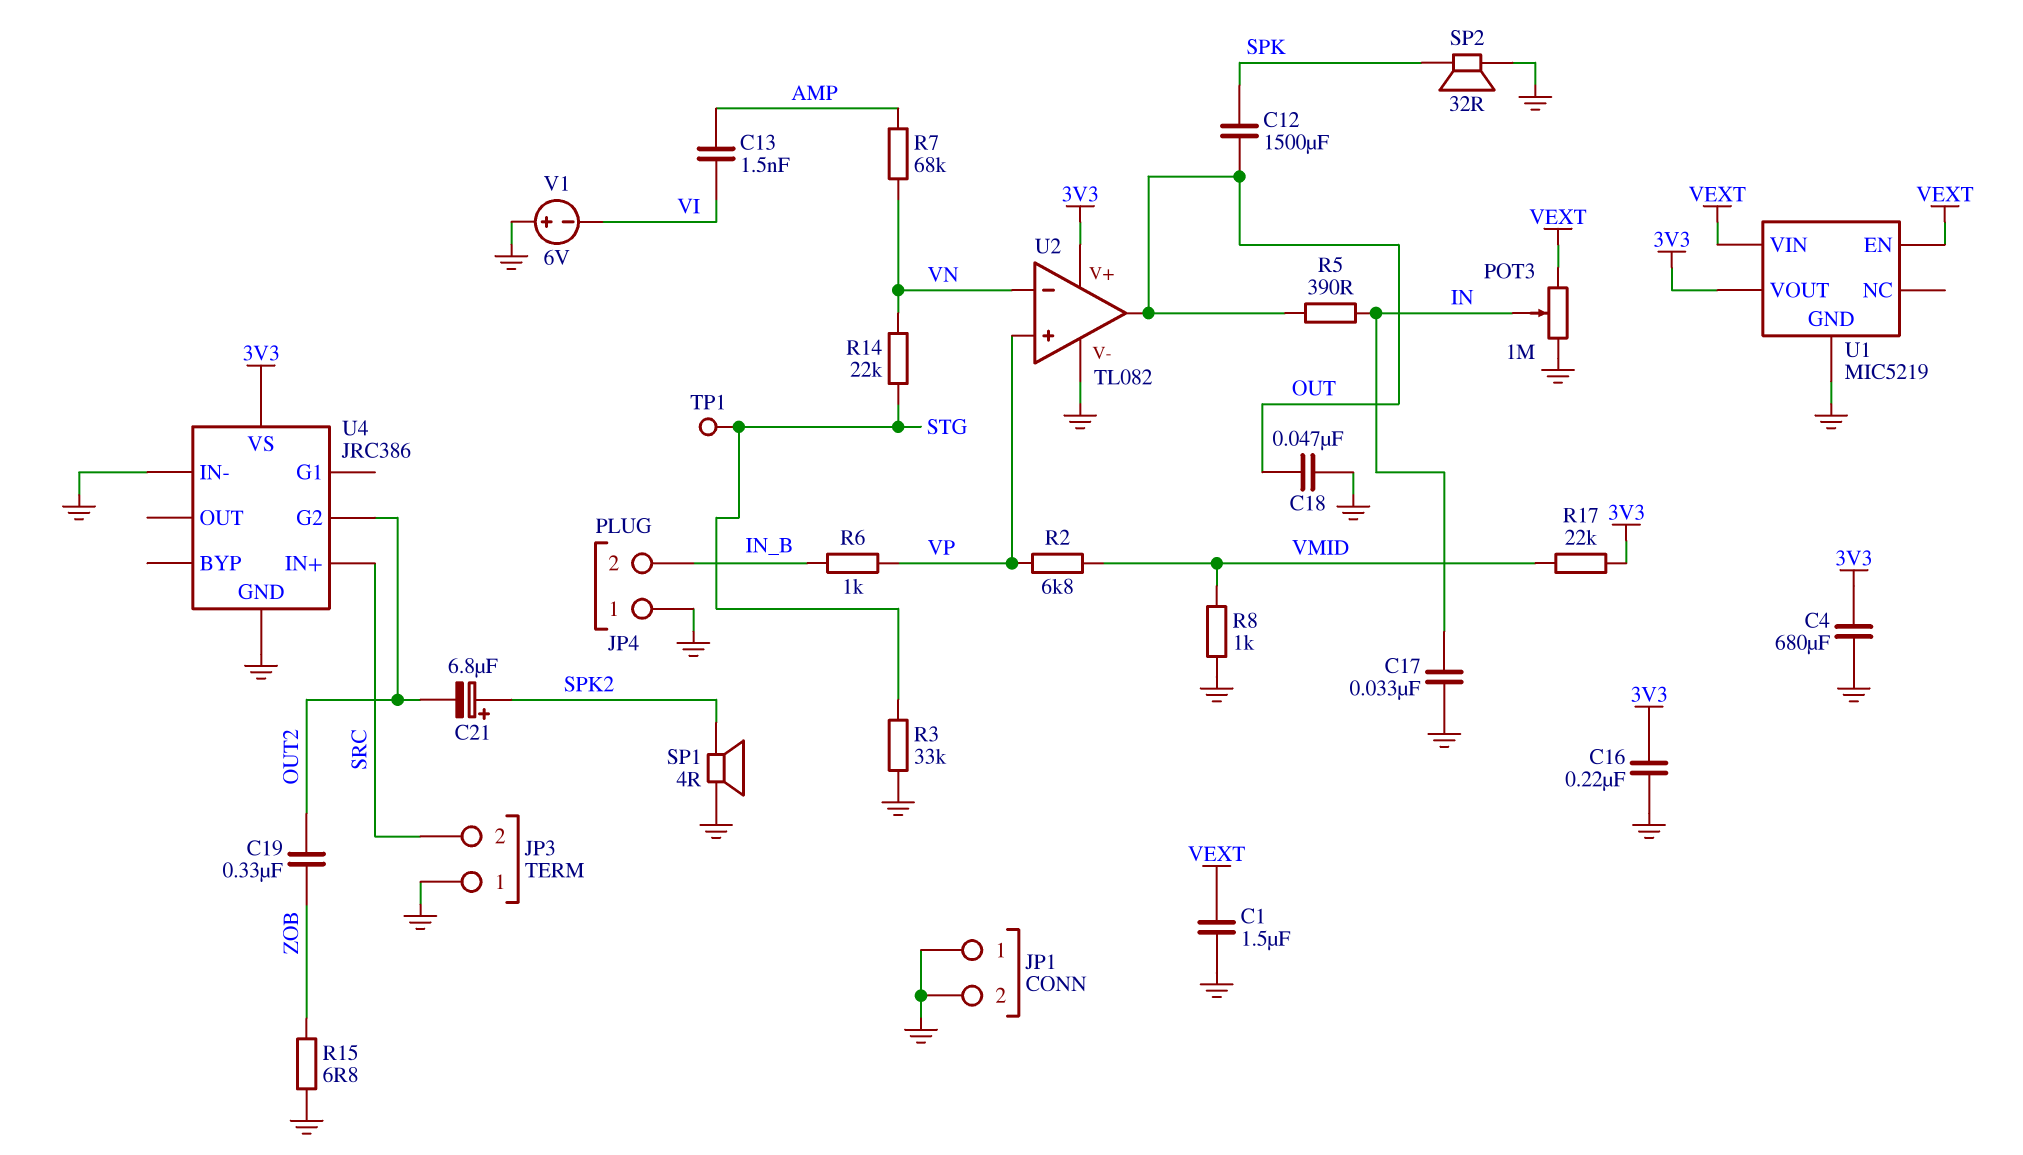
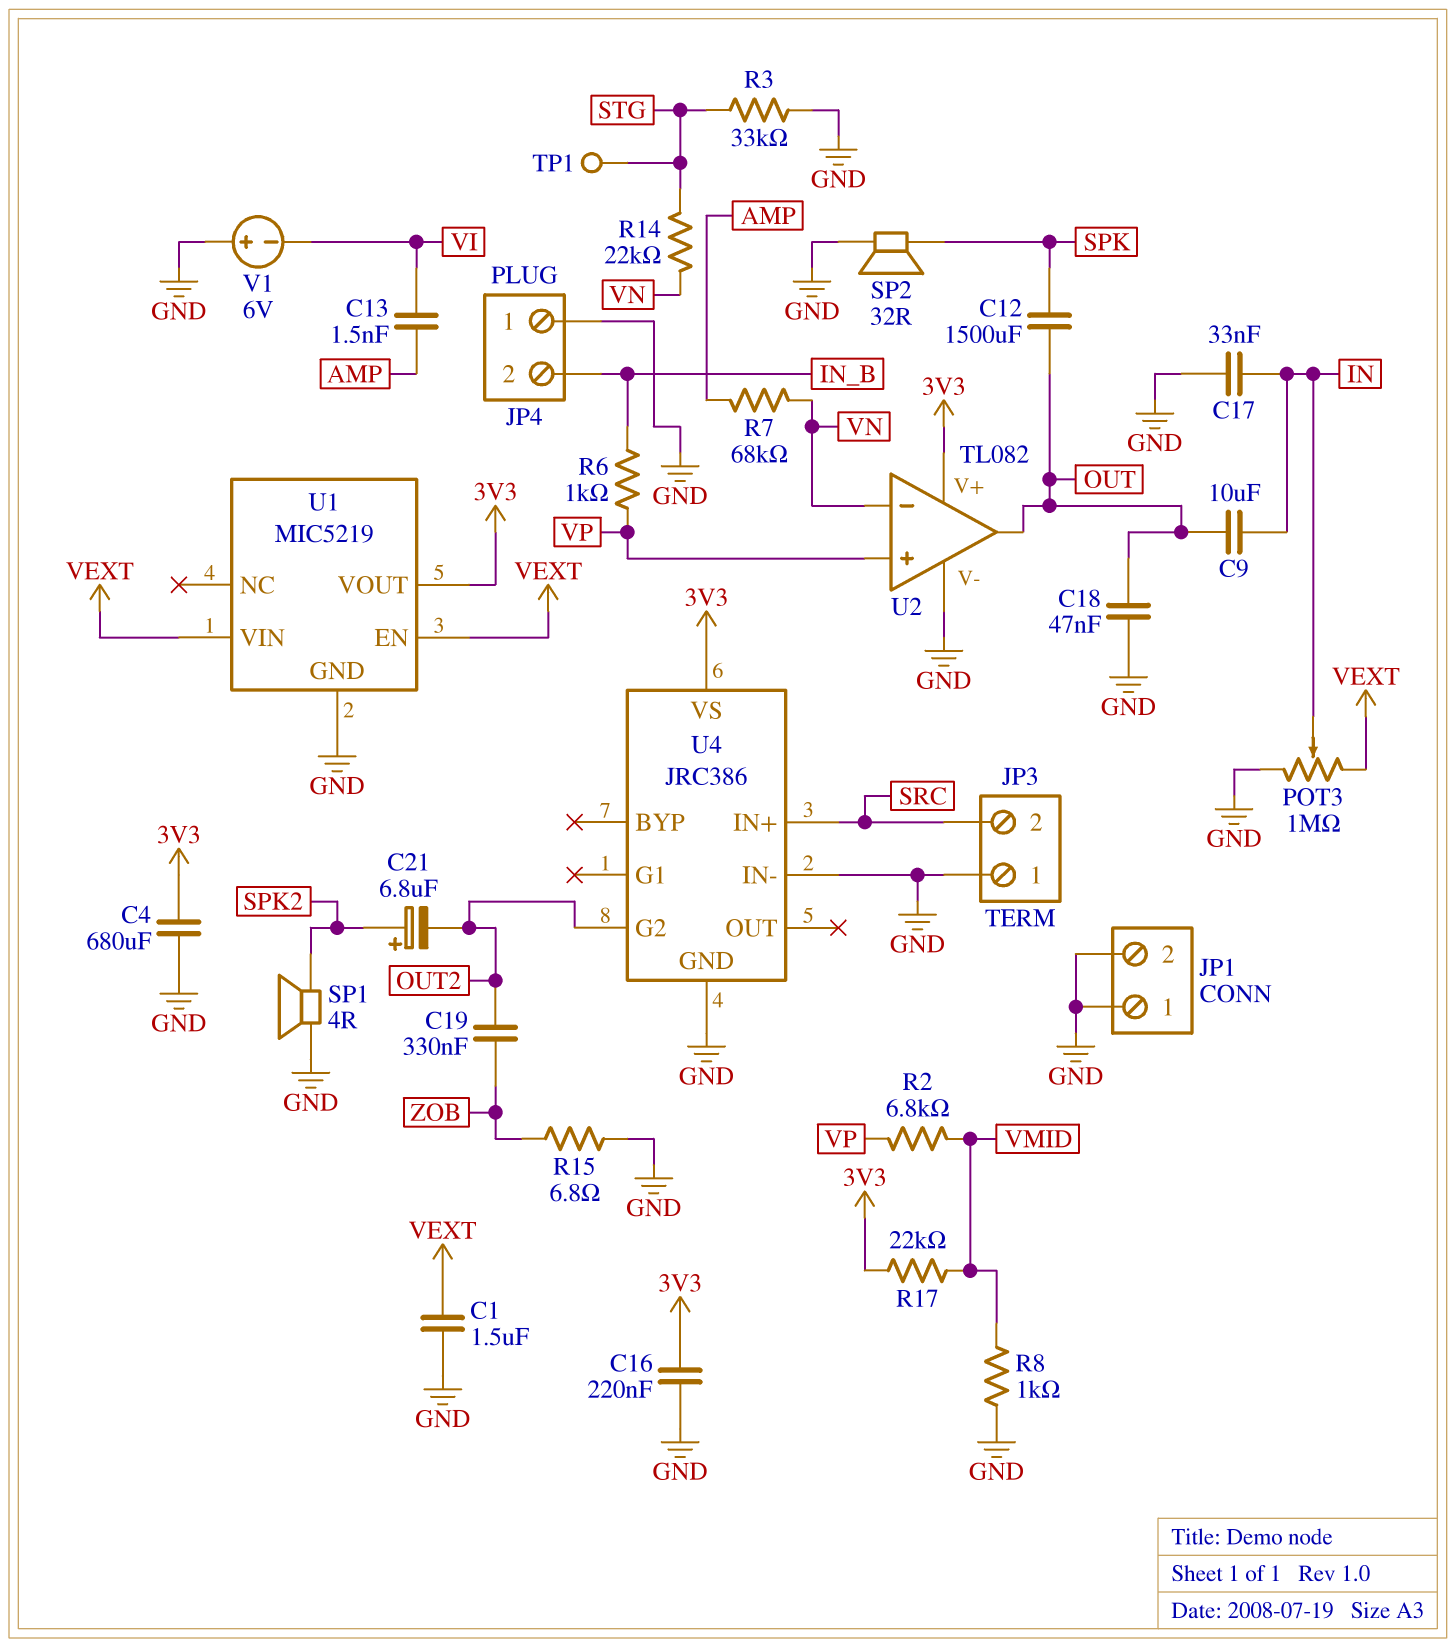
C9: none -> 10uF (IN, OUT)
R5: 390 (IN, OUT) -> none

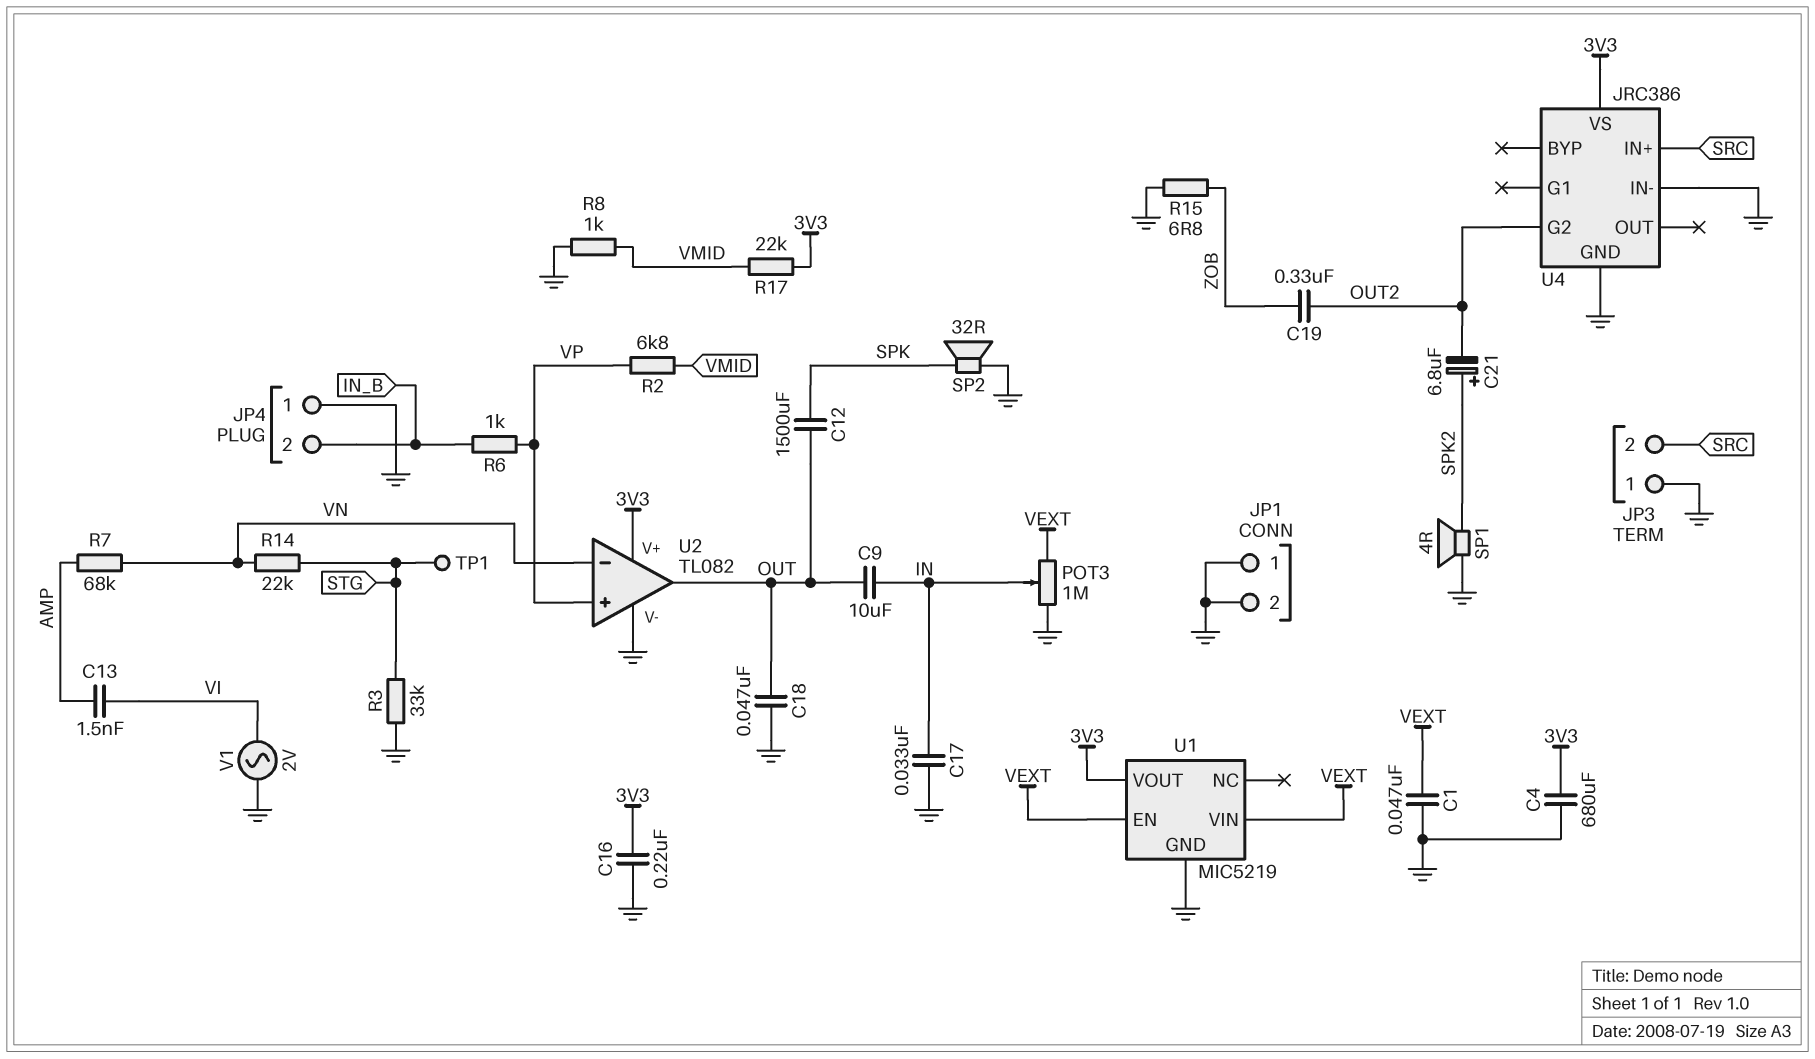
C1: 1.5uF (GND, VEXT) -> 47nF (GND, VEXT)
V1: 6V (plus GND, minus VI) -> AC 2V (GND, VI)

